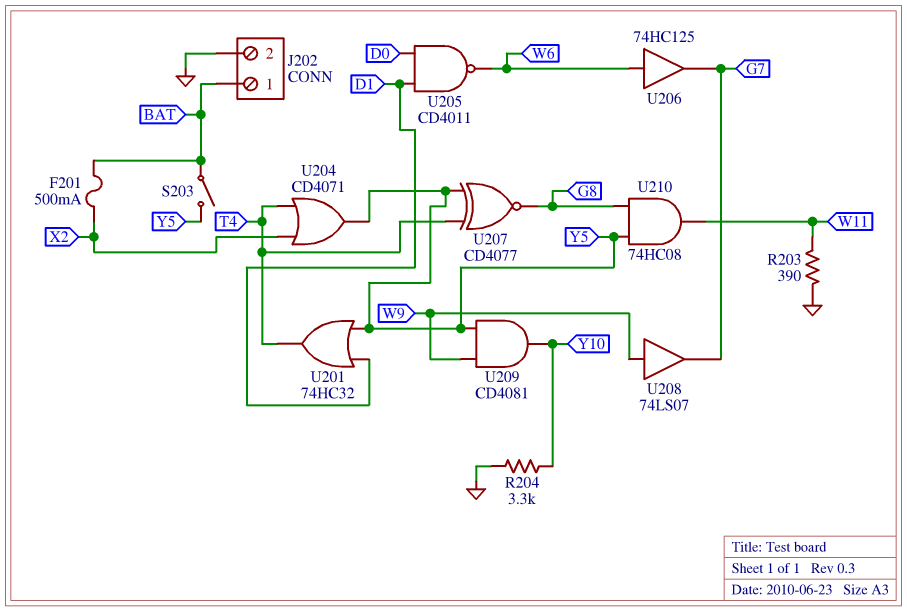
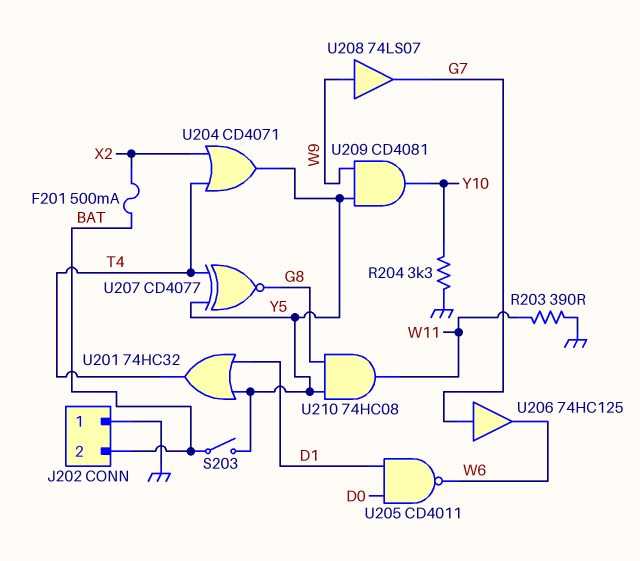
J202 pin 1: BAT -> GND
J202 pin 2: GND -> BAT
U206: buffer 74HC125 (in W6, out G7) -> buffer 74HC125 (in G7, out W6)

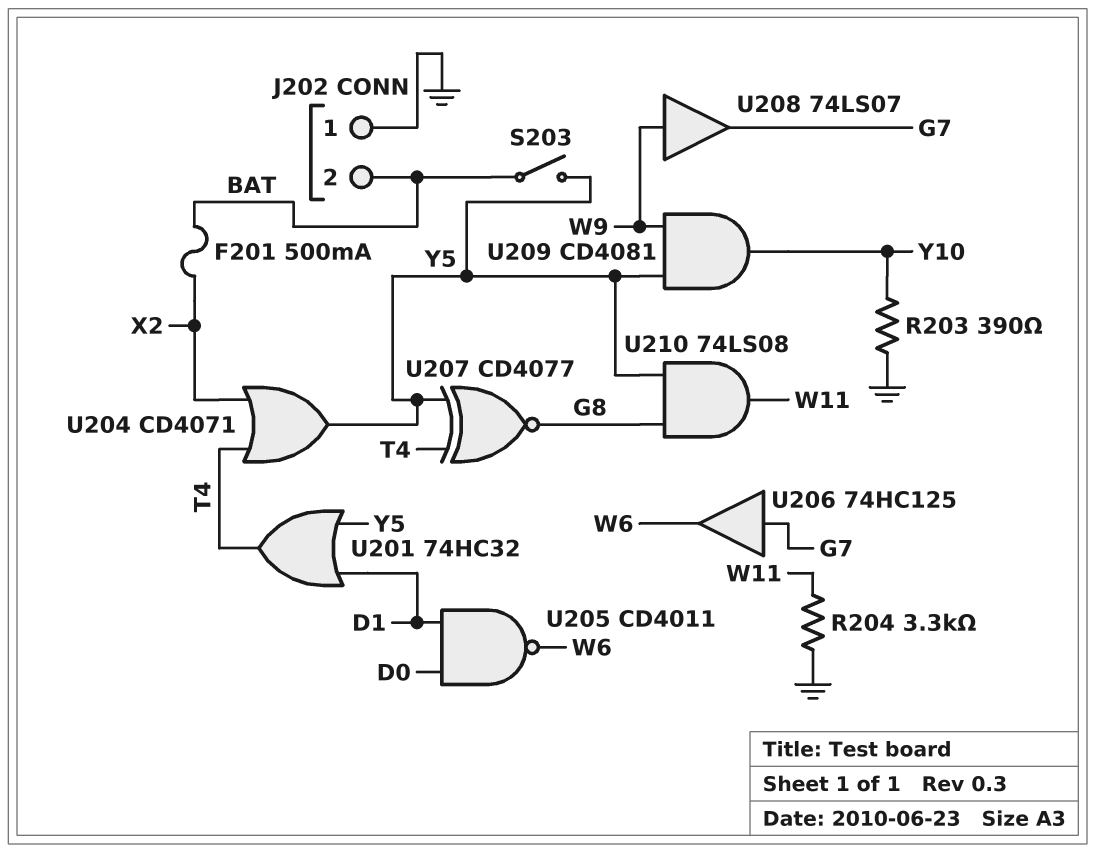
R203: 390 (GND, W11) -> 390 (GND, Y10)
R204: 3.3k (GND, Y10) -> 3.3k (GND, W11)
U210: AND 74HC08 (in G8, in Y5, out W11) -> AND 74LS08 (in G8, in Y5, out W11)

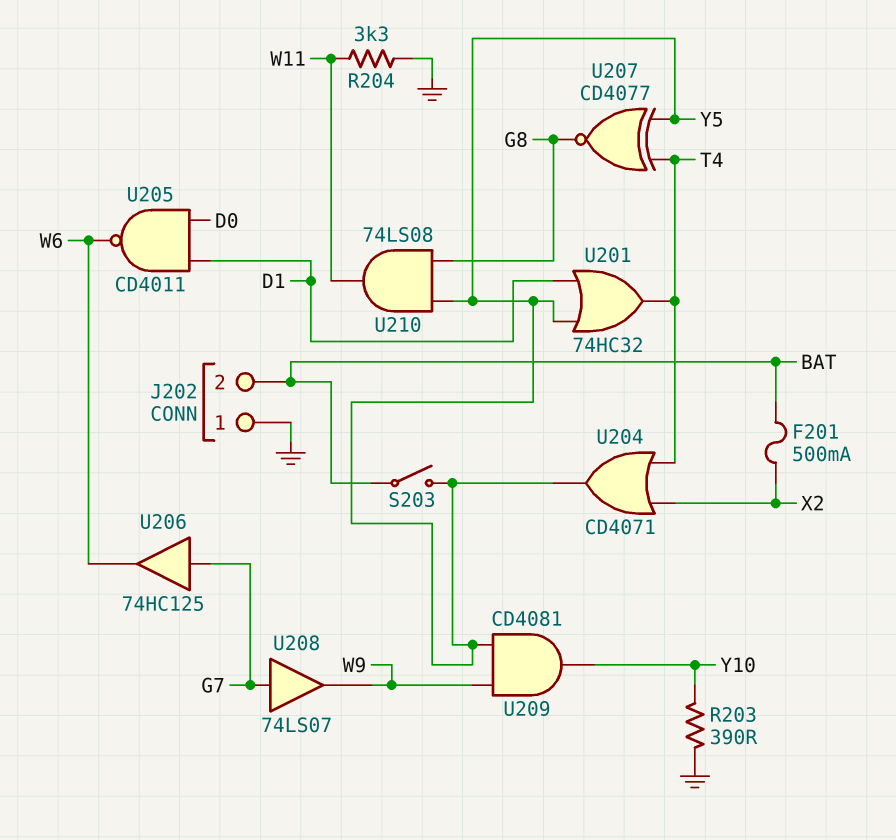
U208: buffer 74LS07 (in W9, out G7) -> buffer 74LS07 (in G7, out W9)

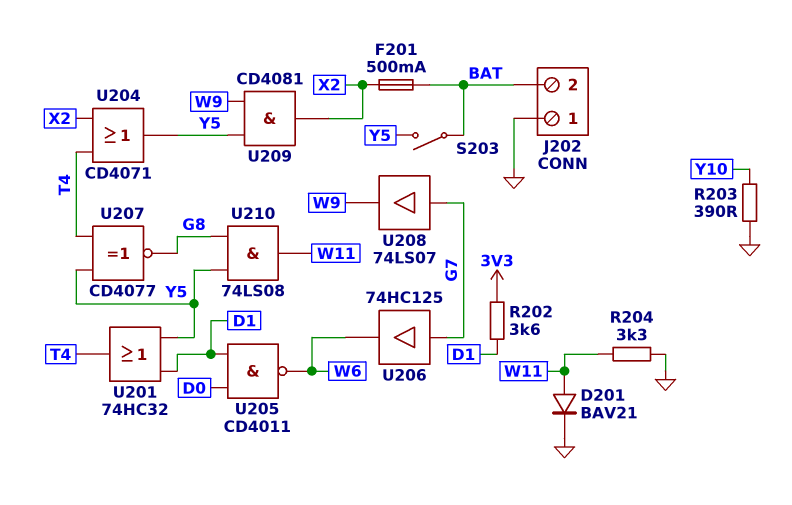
D201: none -> diode BAV21 (A W11, K GND)
R202: none -> 3.6k (3V3, D1)
U209: AND CD4081 (in W9, in Y5, out Y10) -> AND CD4081 (in W9, in Y5, out X2)

